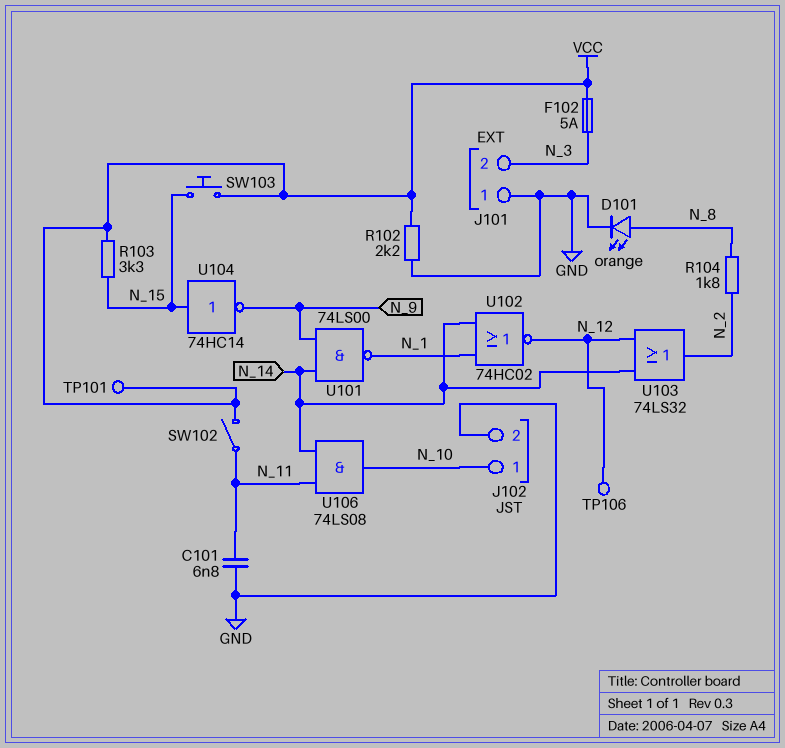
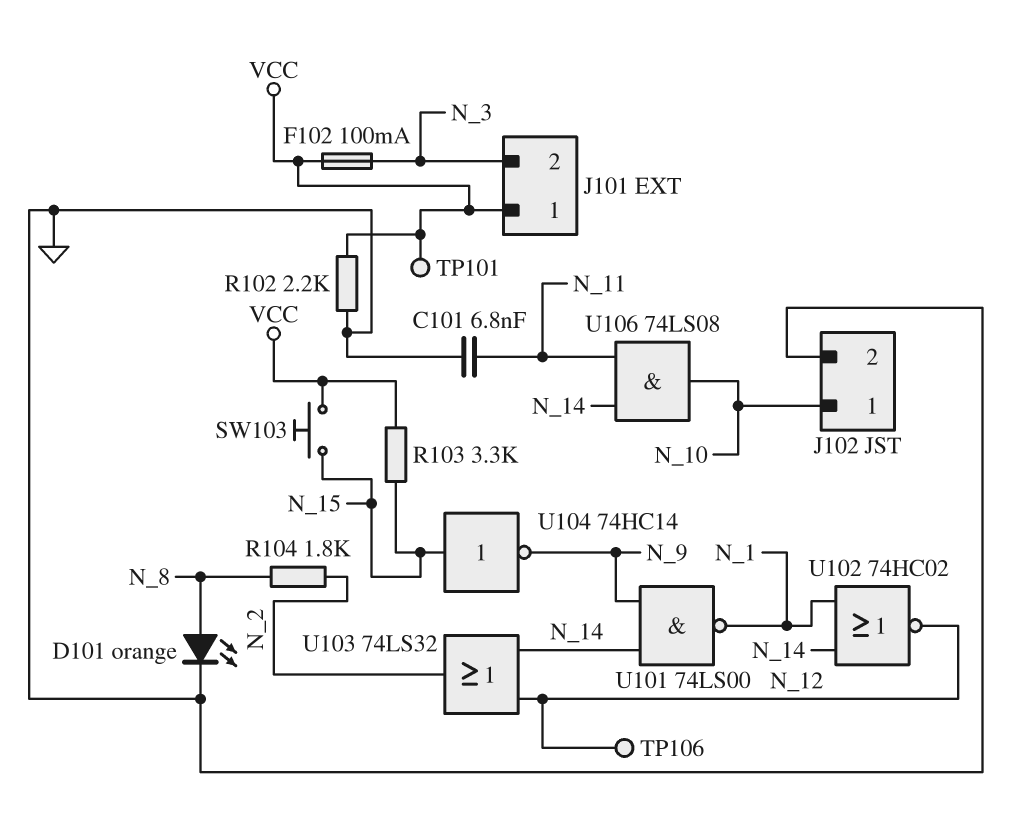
F102: 5A (N_3, VCC) -> 100mA (N_3, VCC)
J101 pin 1: GND -> VCC
SW102: switch (N_11, VCC) -> none

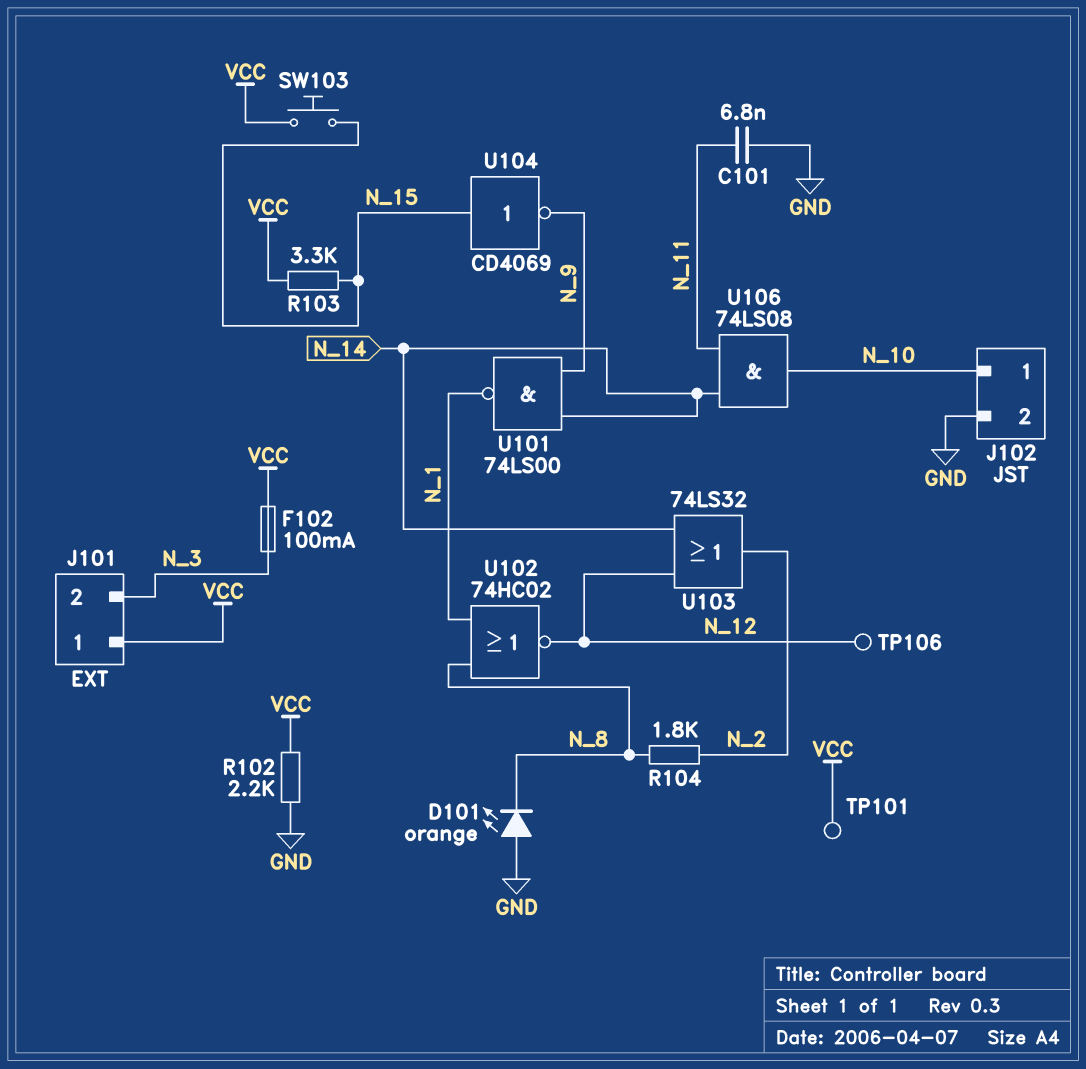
D101: LED orange (A N_8, K GND) -> LED orange (A GND, K N_8)
U102: NOR 74HC02 (in N_1, in N_14, out N_12) -> NOR 74HC02 (in N_1, in N_8, out N_12)
U104: NOT 74HC14 (in N_15, out N_9) -> NOT CD4069 (in N_15, out N_9)

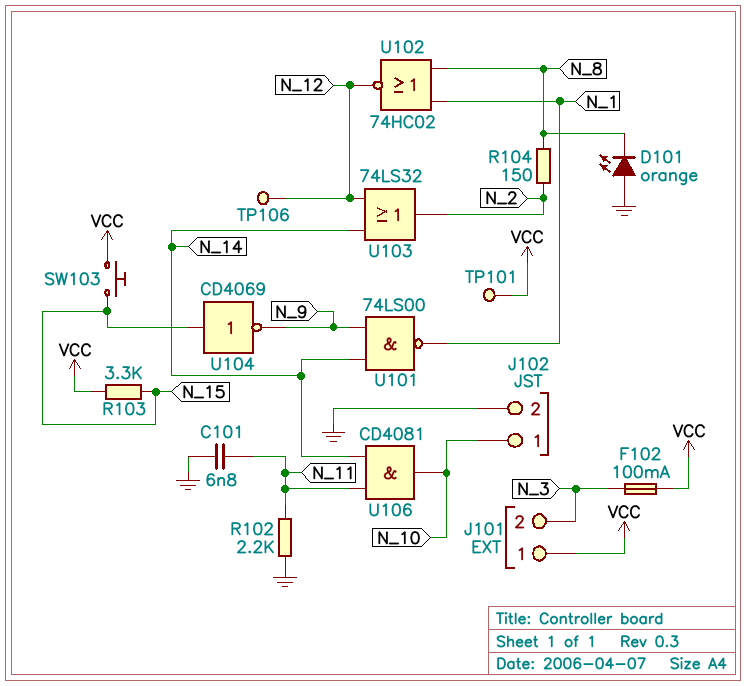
R102: 2.2k (GND, VCC) -> 2.2k (GND, N_11)
R104: 1.8k (N_2, N_8) -> 150 (N_2, N_8)
U106: AND 74LS08 (in N_11, in N_14, out N_10) -> AND CD4081 (in N_11, in N_14, out N_10)

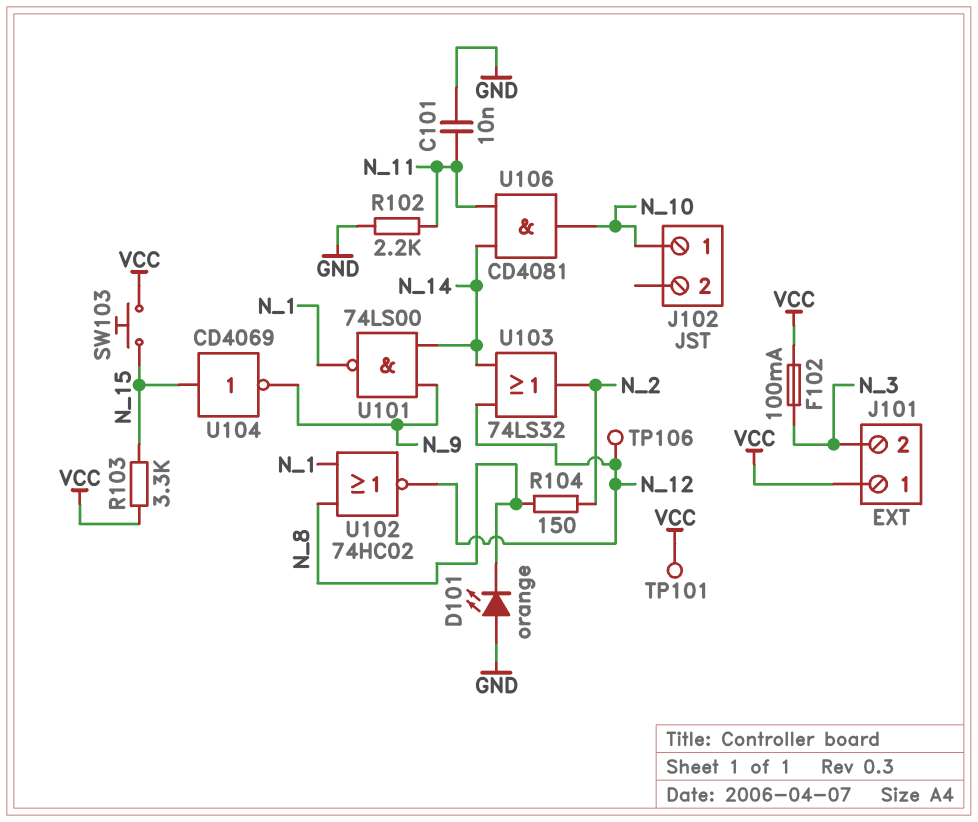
C101: 6.8nF (GND, N_11) -> 10nF (GND, N_11)
J102 pin 2: GND -> none

